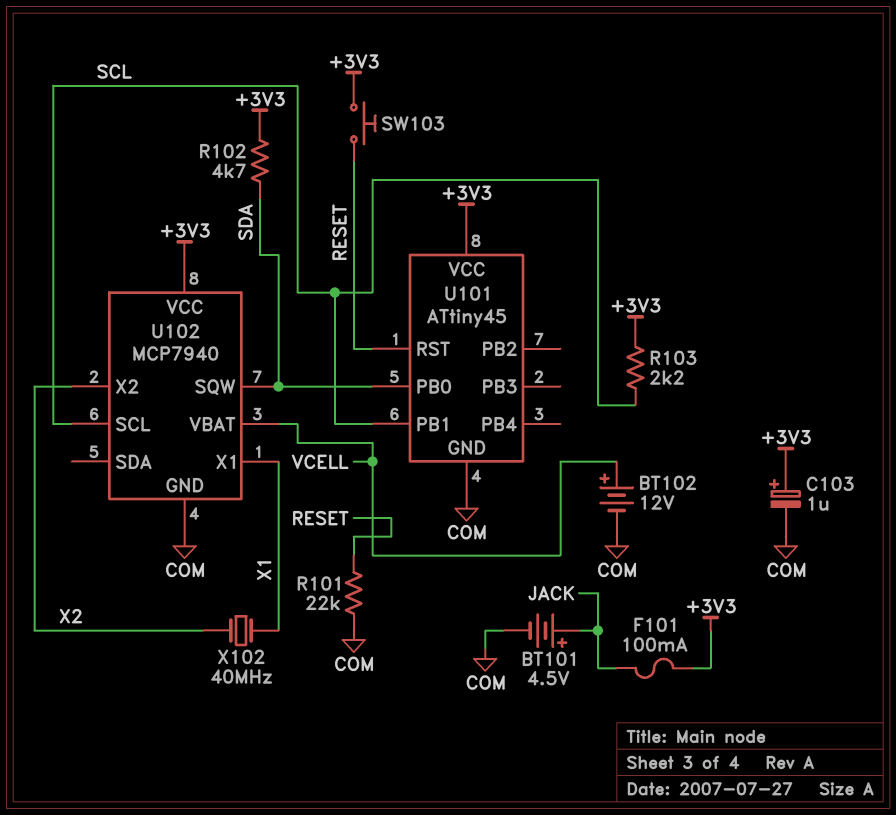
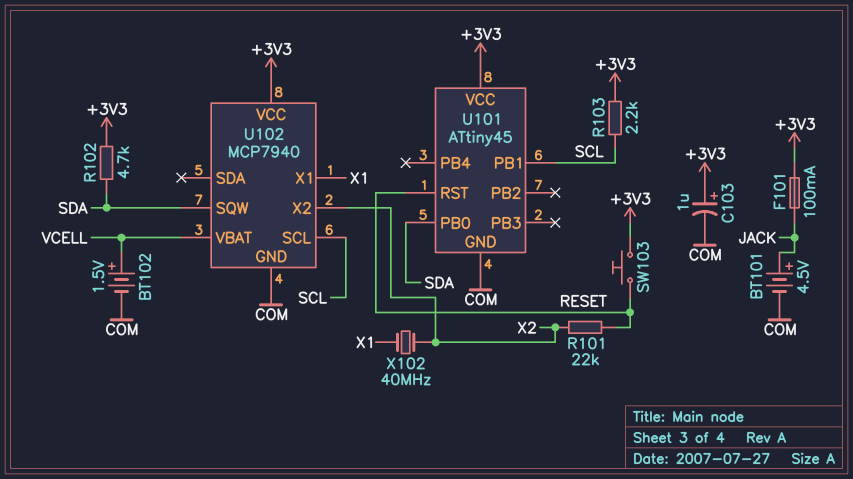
BT102: 12V (plus VCELL, minus COM) -> 1.5V (plus VCELL, minus COM)
R101: 22k (COM, RESET) -> 22k (RESET, X2)

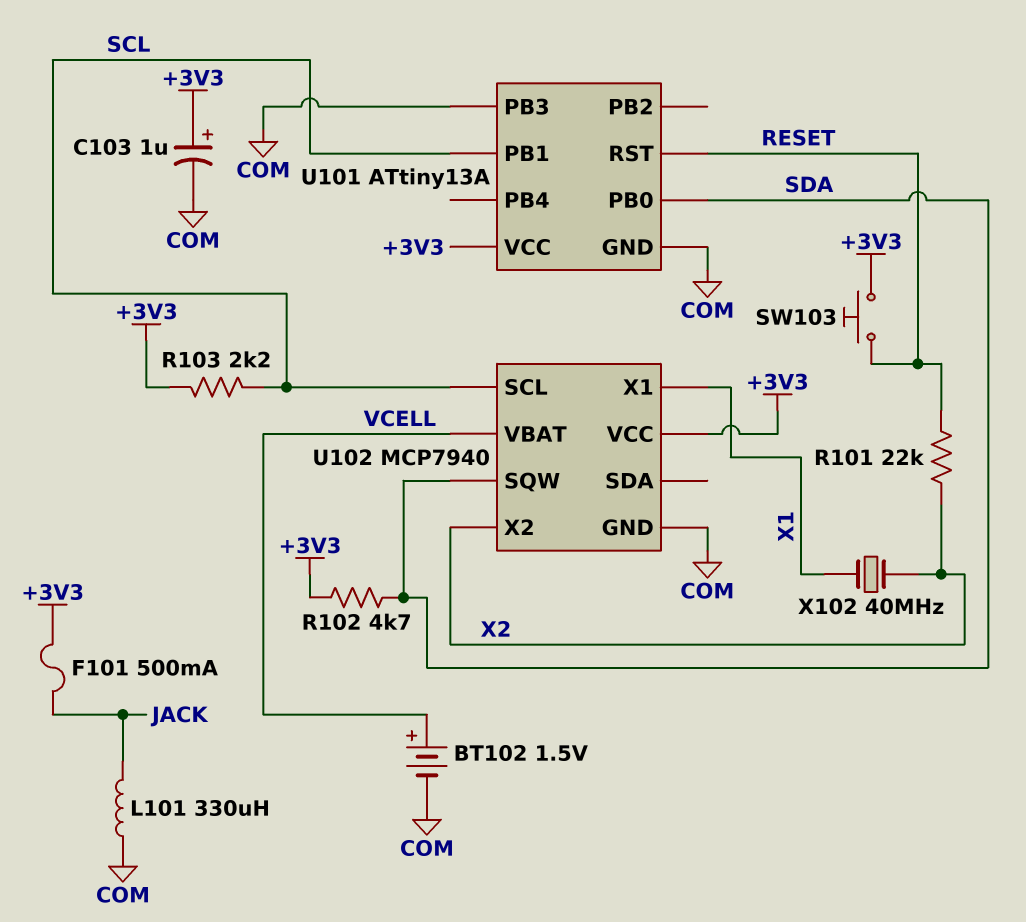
BT101: 4.5V (plus JACK, minus COM) -> none
F101: 100mA (+3V3, JACK) -> 500mA (+3V3, JACK)
L101: none -> 330uH (COM, JACK)
U101: ATtiny45 -> ATtiny13A
U101 pin PB3: none -> COM

